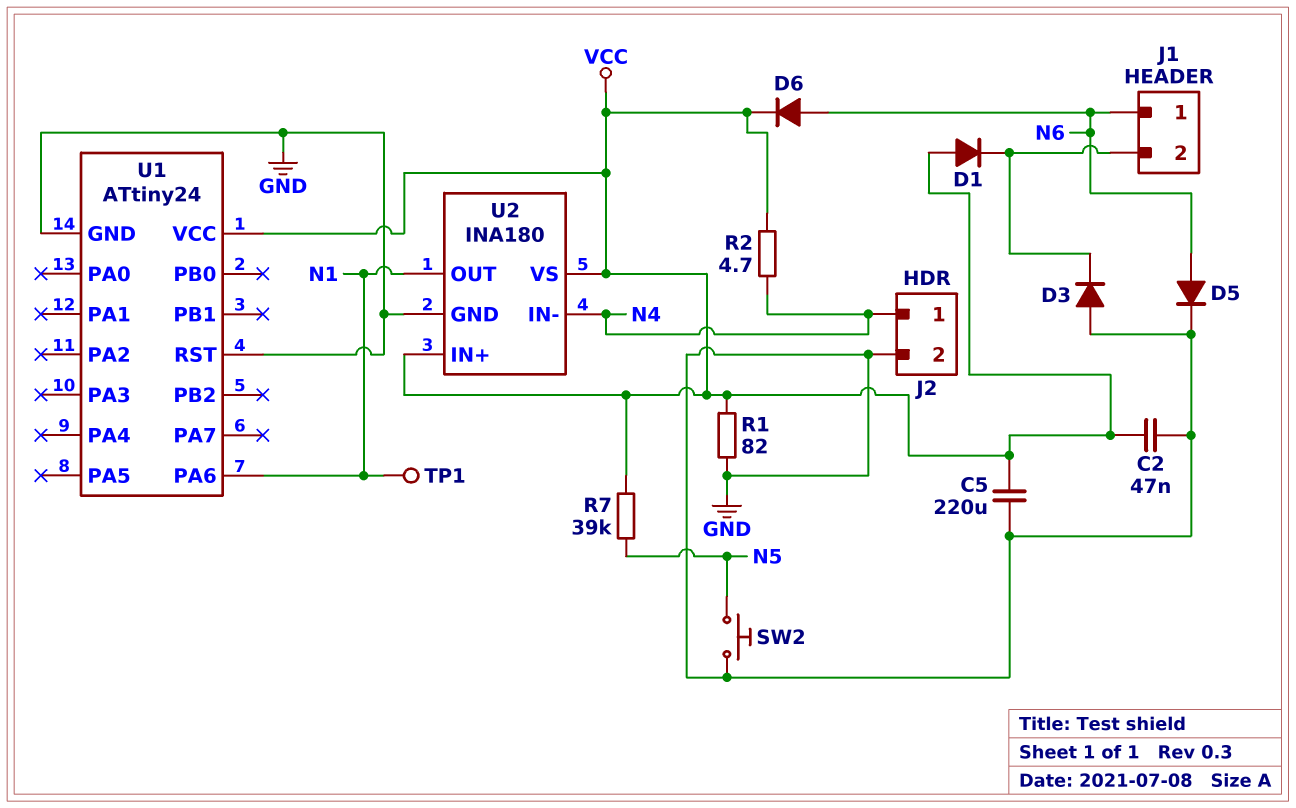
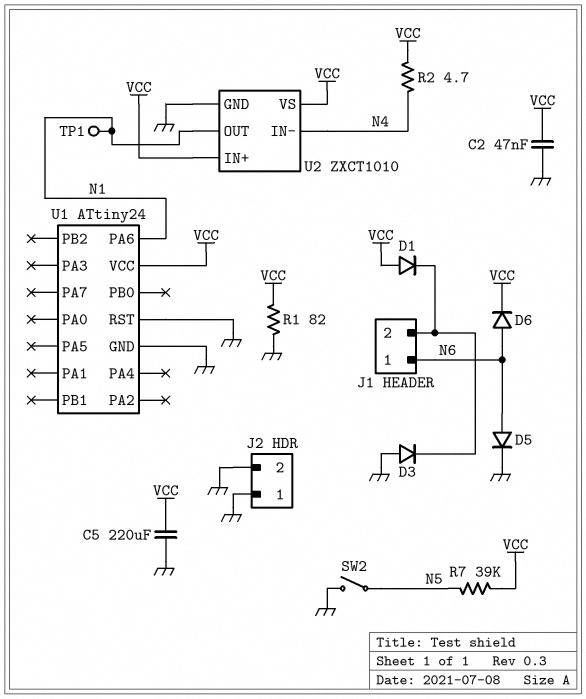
J2 pin 1: N4 -> GND
SW2: button (GND, N5) -> switch (GND, N5)
U2: INA180 -> ZXCT1010

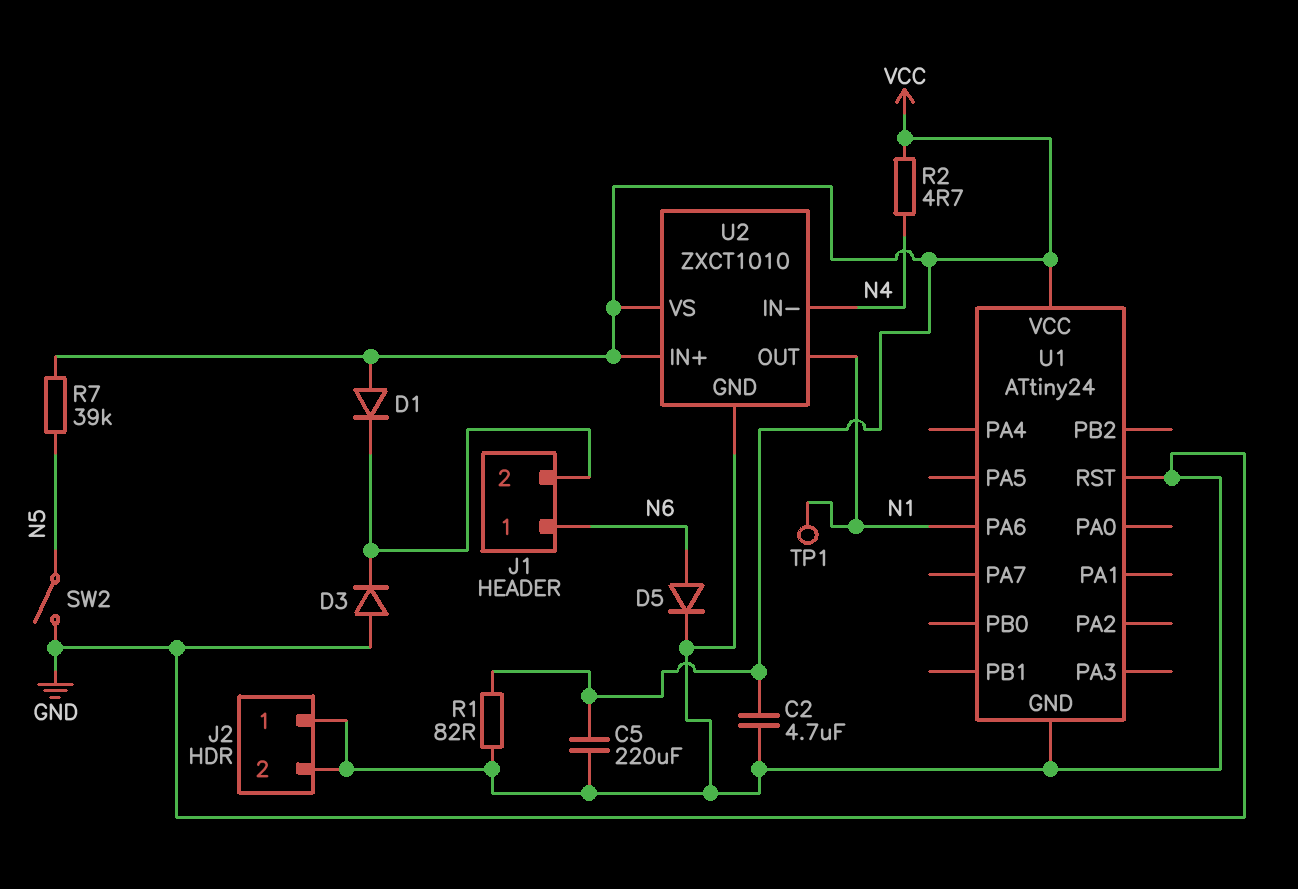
C2: 47nF (GND, VCC) -> 4.7uF (GND, VCC)
D6: diode (A N6, K VCC) -> none

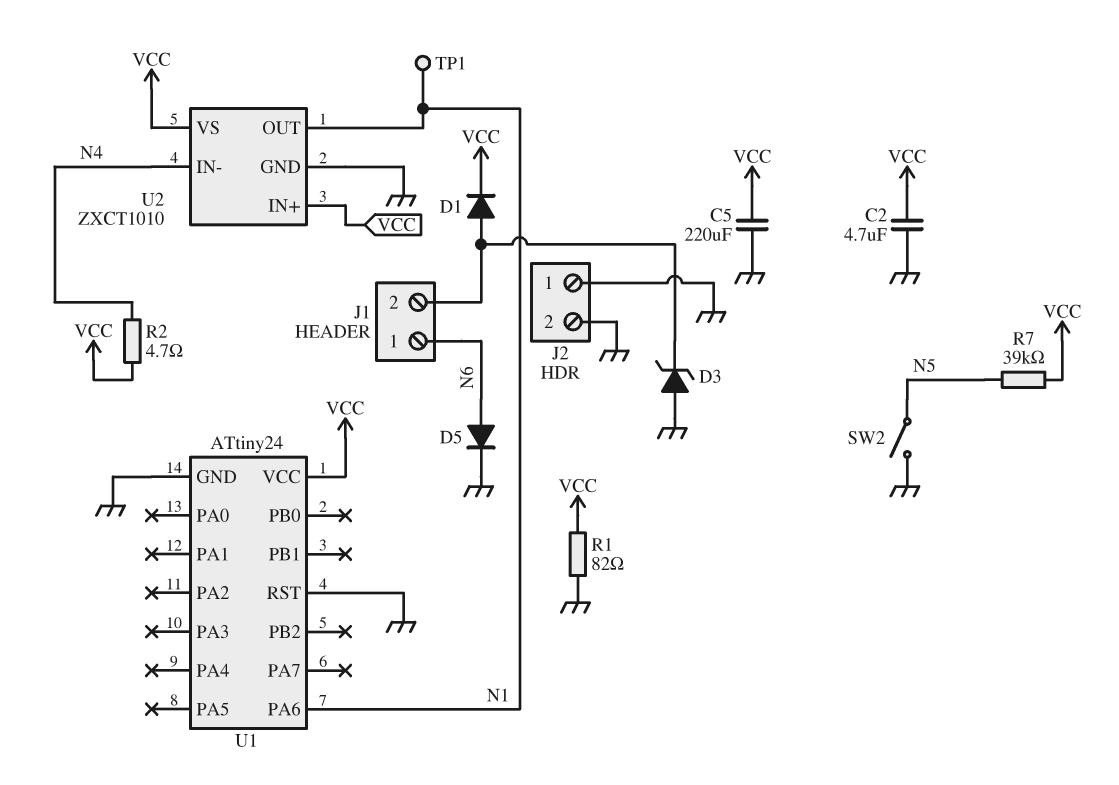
D1: diode (A VCC, K J1/2) -> diode (A J1/2, K VCC)
D3: diode (A GND, K J1/2) -> zener (A GND, K J1/2)

